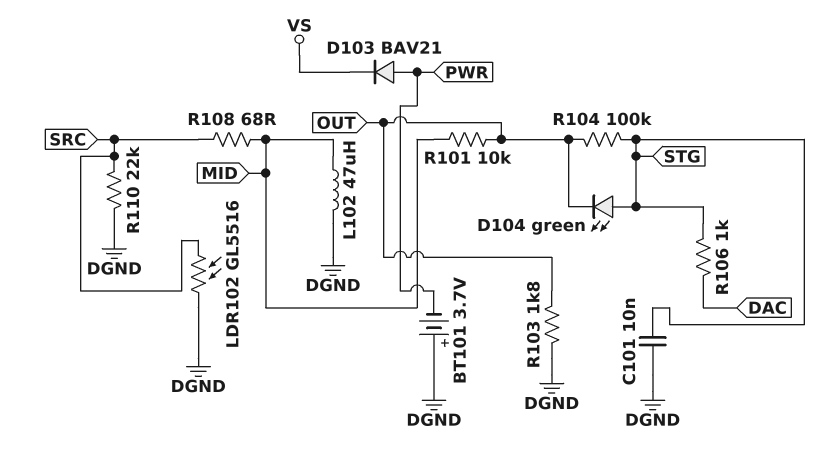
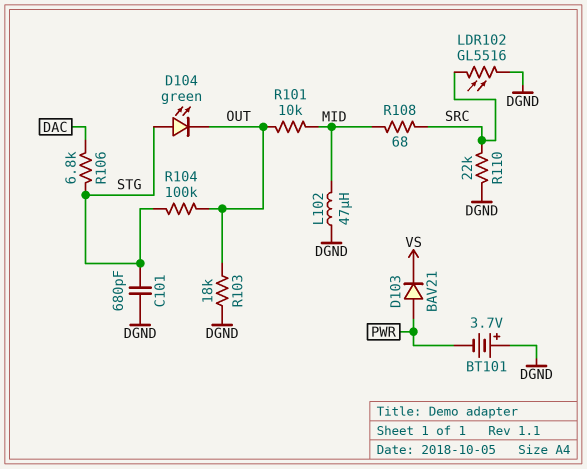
C101: 10nF (DGND, STG) -> 680pF (DGND, STG)
R103: 1.8k (DGND, OUT) -> 18k (DGND, OUT)
R106: 1k (DAC, STG) -> 6.8k (DAC, STG)

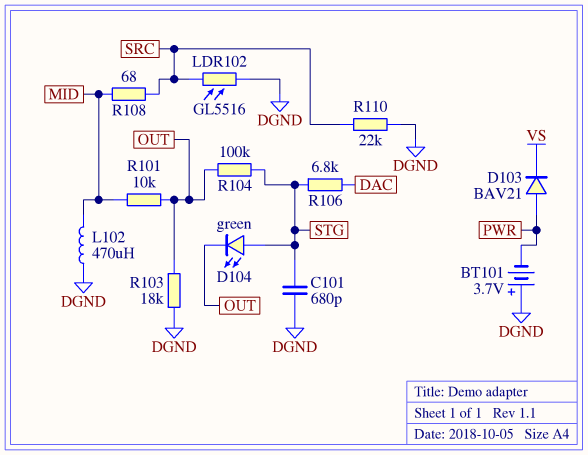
L102: 47uH (DGND, MID) -> 470uH (DGND, MID)

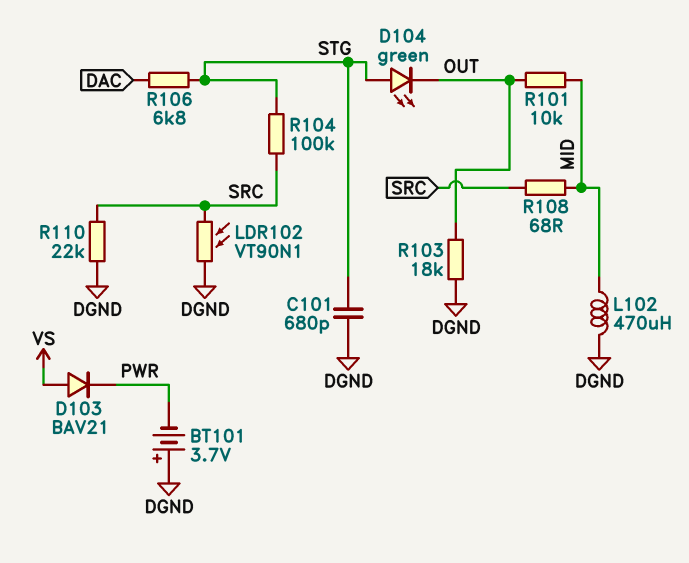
D103: diode BAV21 (A PWR, K VS) -> diode BAV21 (A VS, K PWR)
LDR102: GL5516 (DGND, SRC) -> VT90N1 (DGND, SRC)
R104: 100k (OUT, STG) -> 100k (SRC, STG)

